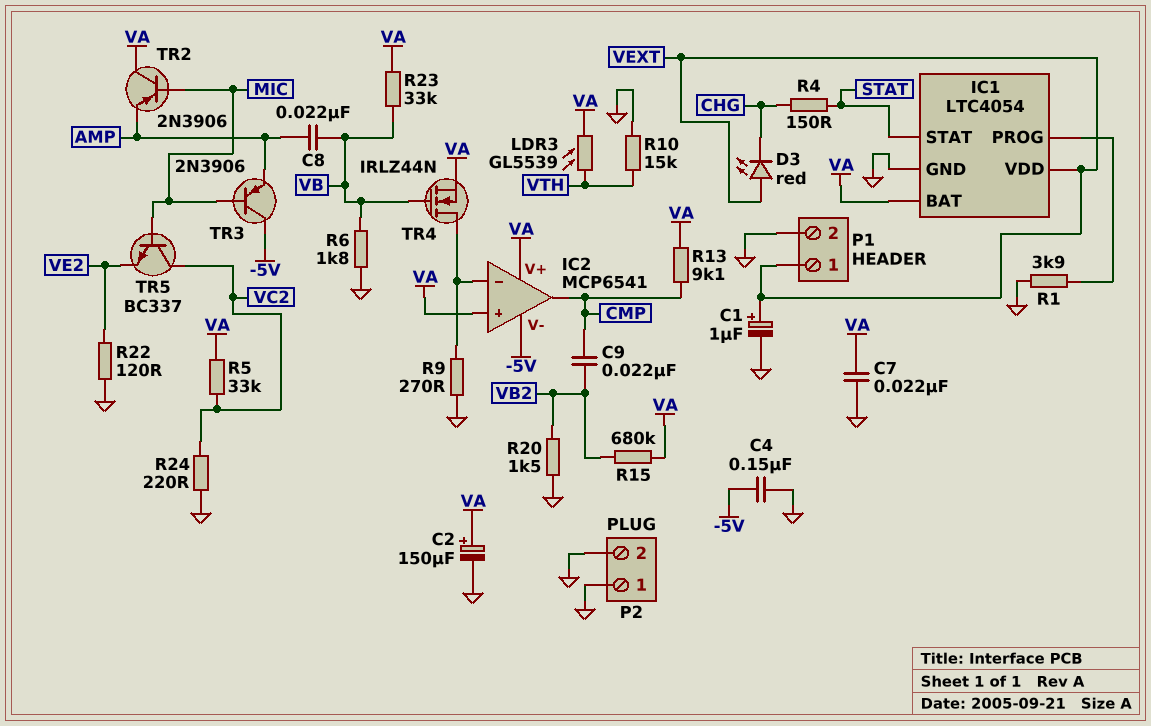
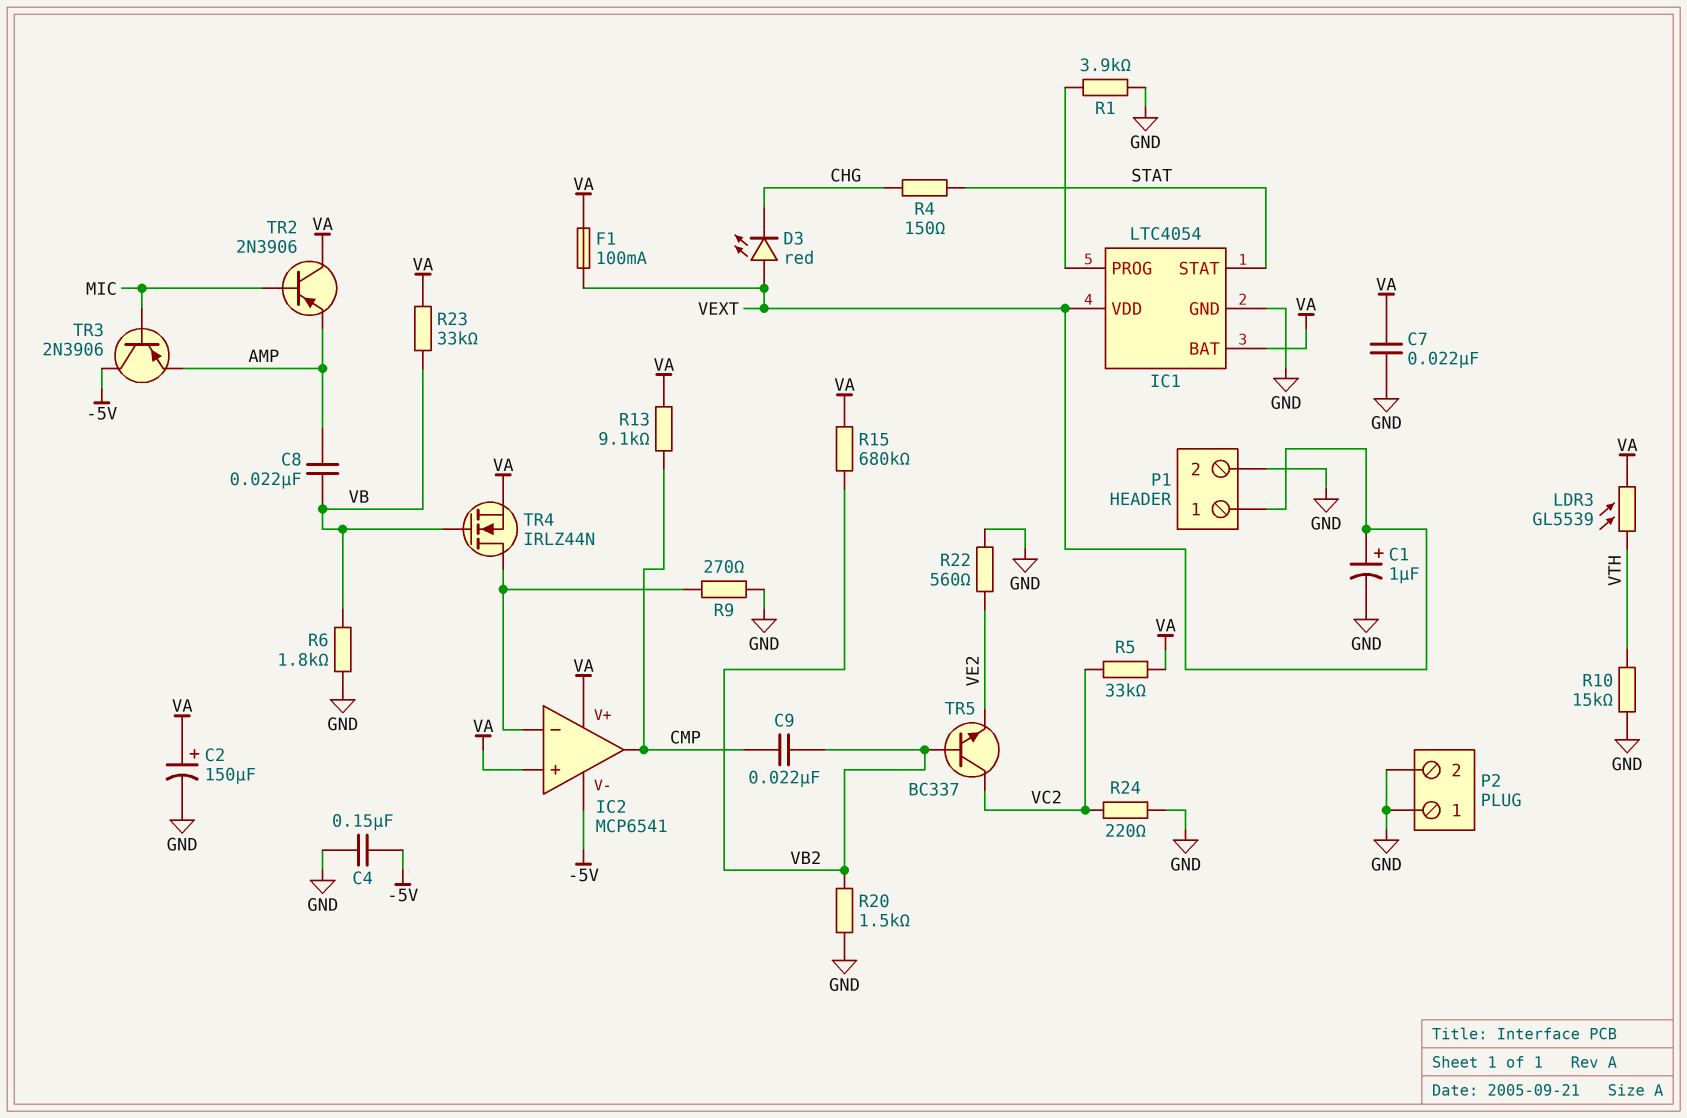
F1: none -> 100mA (VA, VEXT)
R22: 120 (GND, VE2) -> 560 (GND, VE2)
TR5: NPN BC337 (B MIC, C VC2, E VE2) -> NPN BC337 (B VB2, C VC2, E VE2)

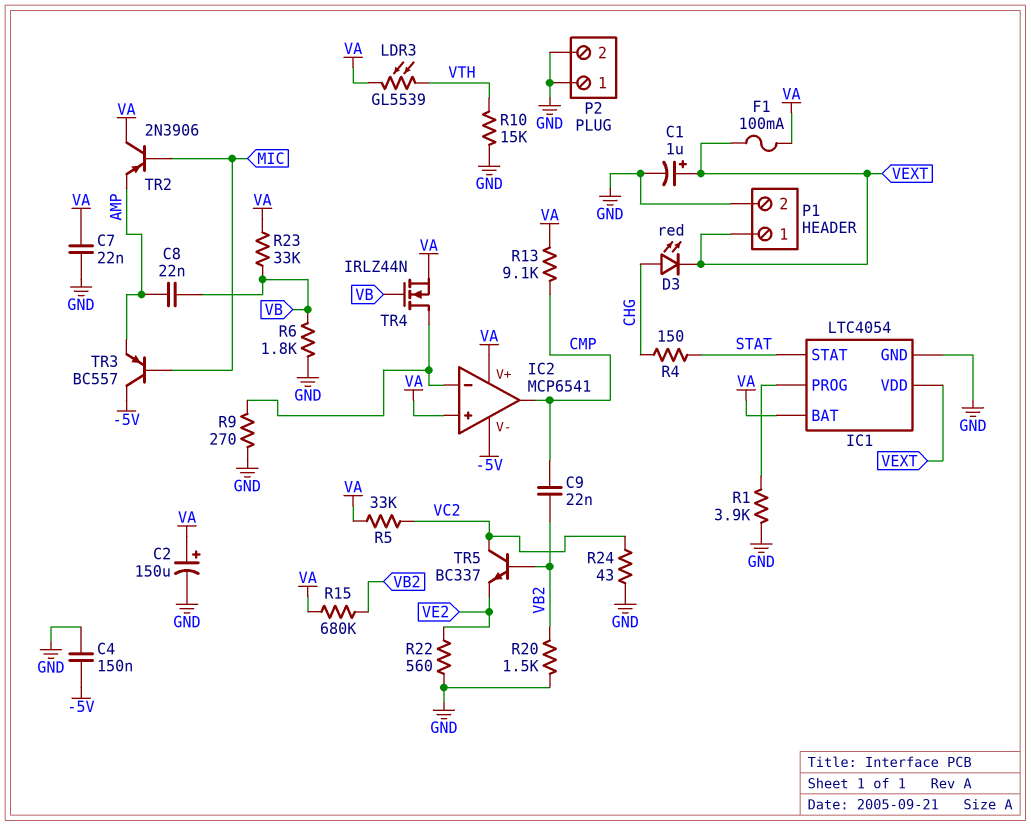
D3: LED red (A VEXT, K CHG) -> LED red (A CHG, K VEXT)
R24: 220 (GND, VC2) -> 43 (GND, VC2)
TR3: PNP 2N3906 (B MIC, C -5V, E AMP) -> PNP BC557 (B MIC, C -5V, E AMP)

